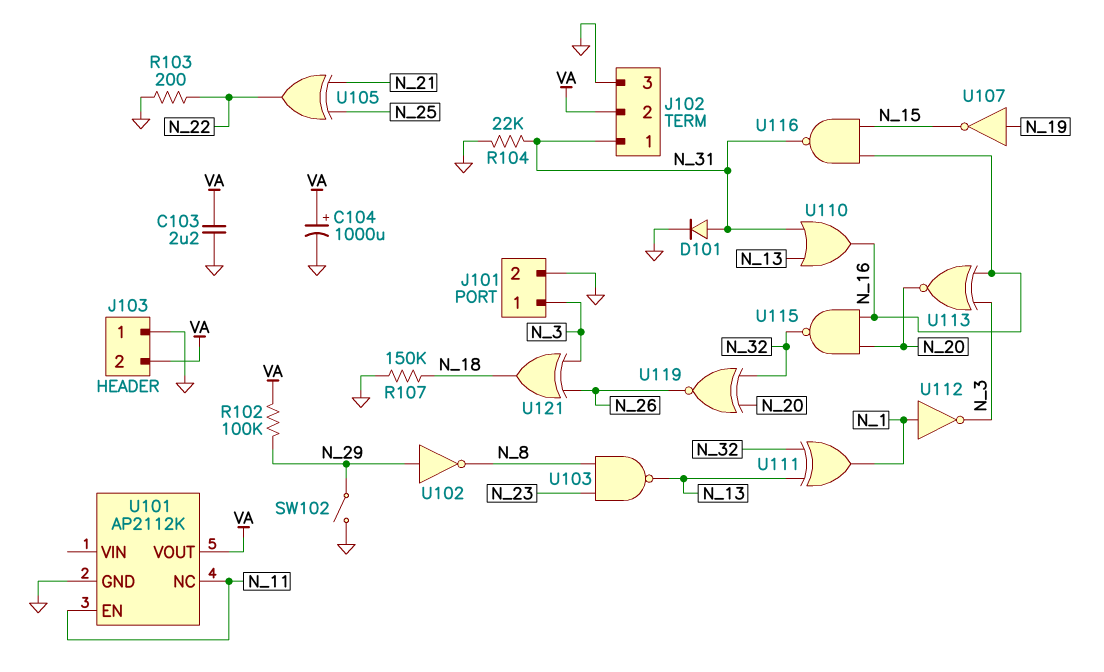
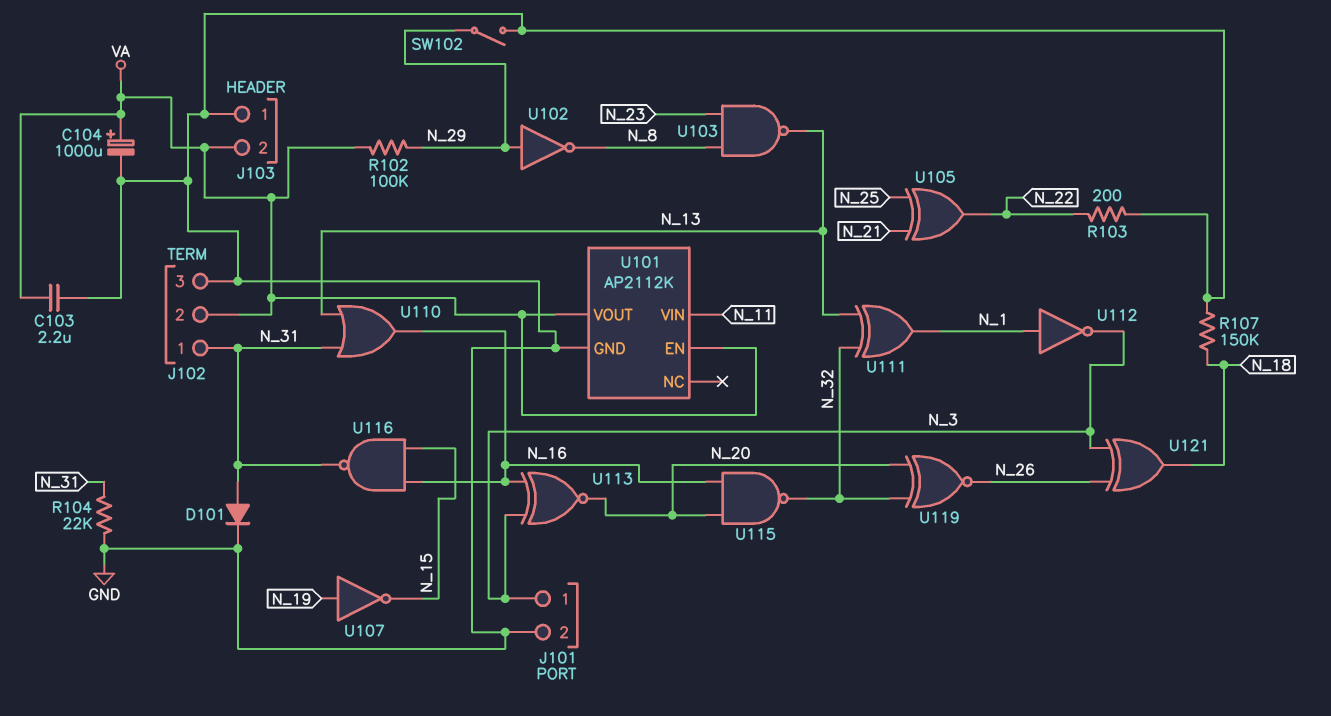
U101 pin EN: N_11 -> VA
U101 pin NC: N_11 -> none
U101 pin VIN: none -> N_11

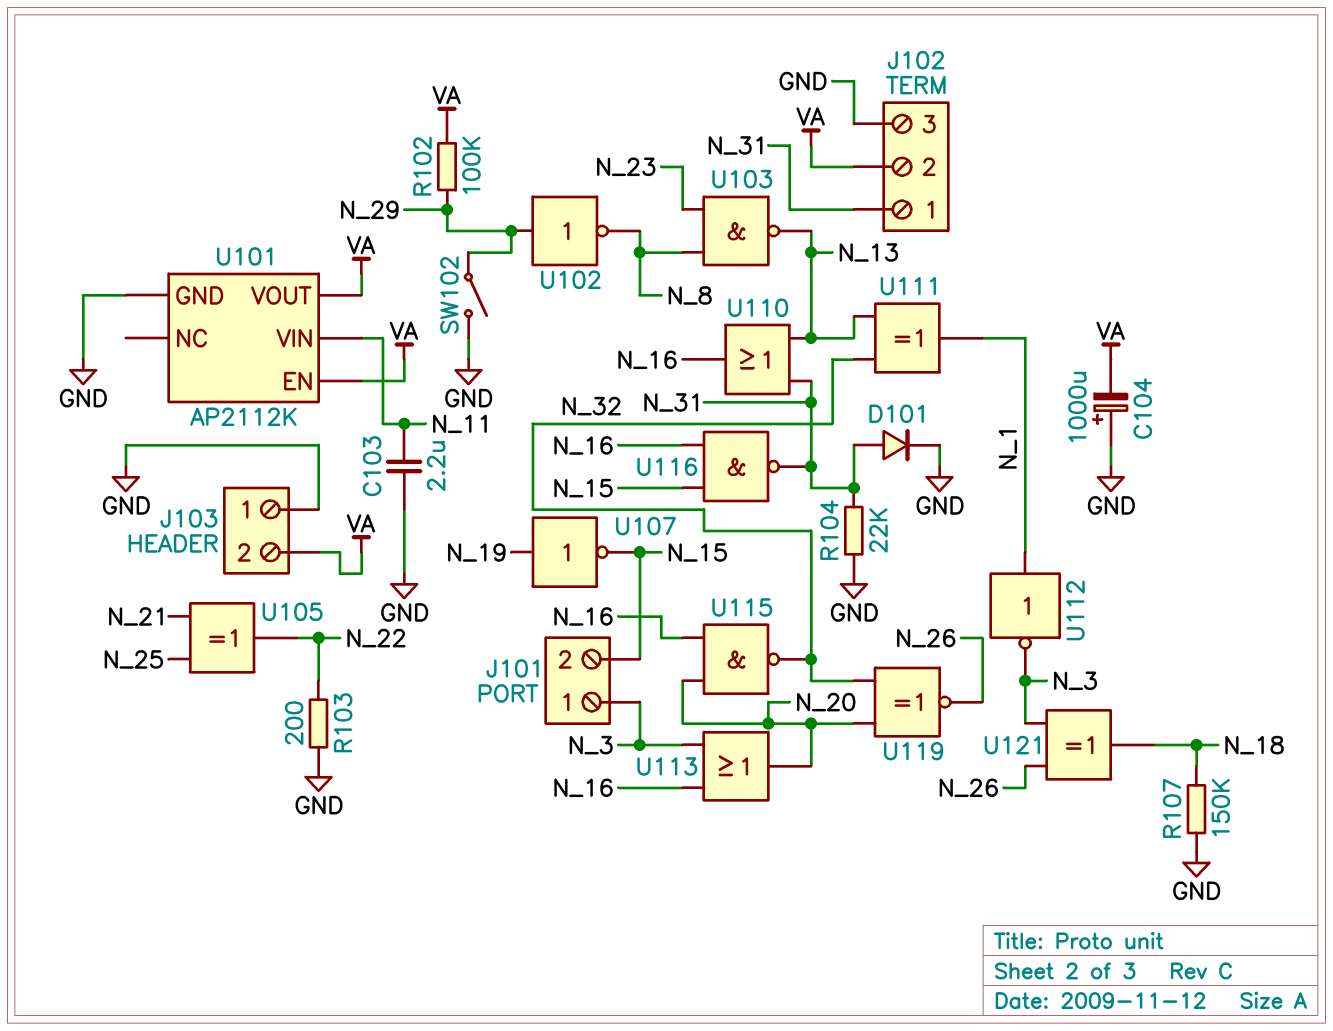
C103: 2.2uF (GND, VA) -> 2.2uF (GND, N_11)
C104: 1000uF (plus VA, minus GND) -> 1000uF (plus GND, minus VA)
J101 pin 2: GND -> N_15
U113: XNOR (in N_3, in N_16, out N_20) -> OR (in N_3, in N_16, out N_20)

